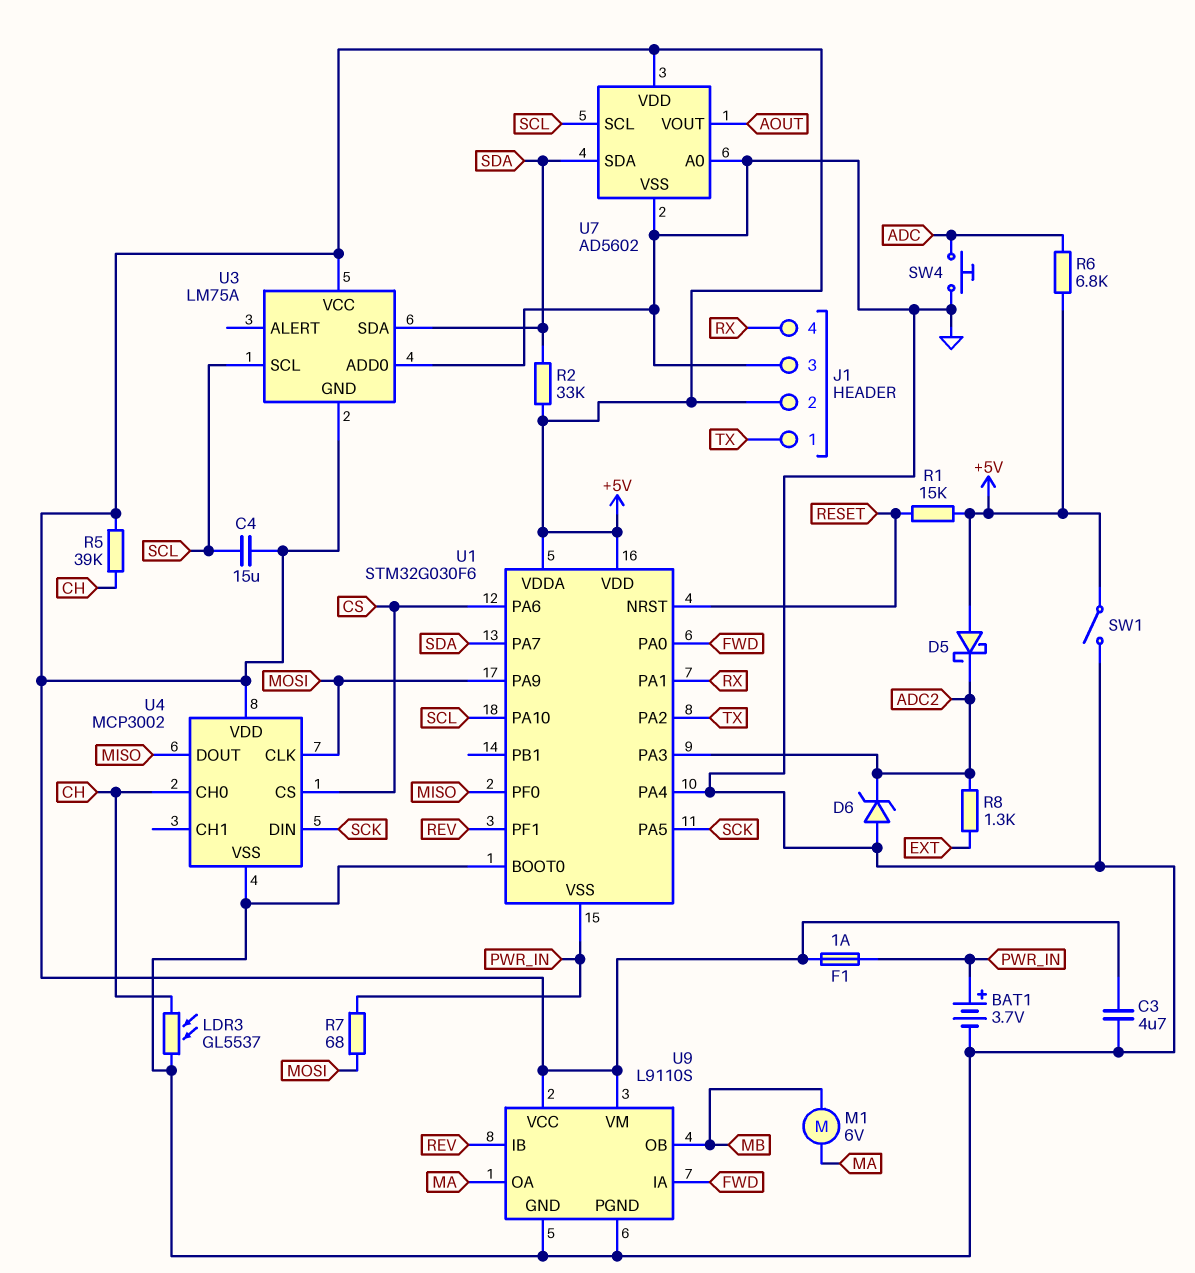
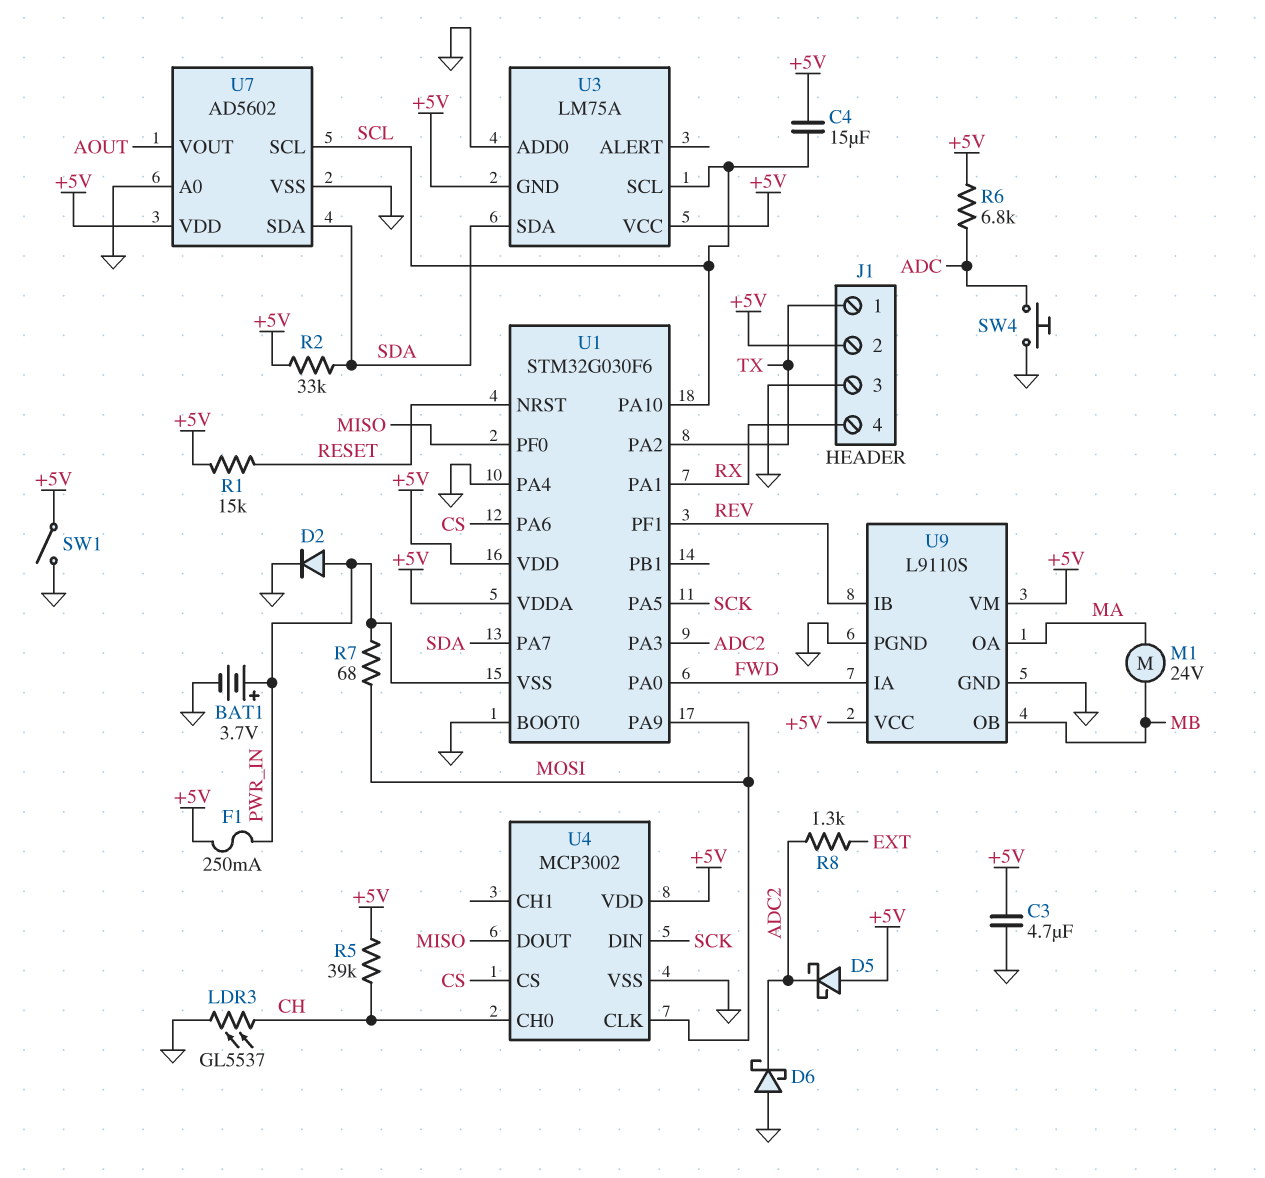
D2: none -> diode (A PWR_IN, K GND)
D6: zener (A GND, K ADC2) -> schottky (A GND, K ADC2)
F1: 1A (+5V, PWR_IN) -> 250mA (+5V, PWR_IN)
M1: motor 6V (MA, MB) -> motor 24V (MA, MB)

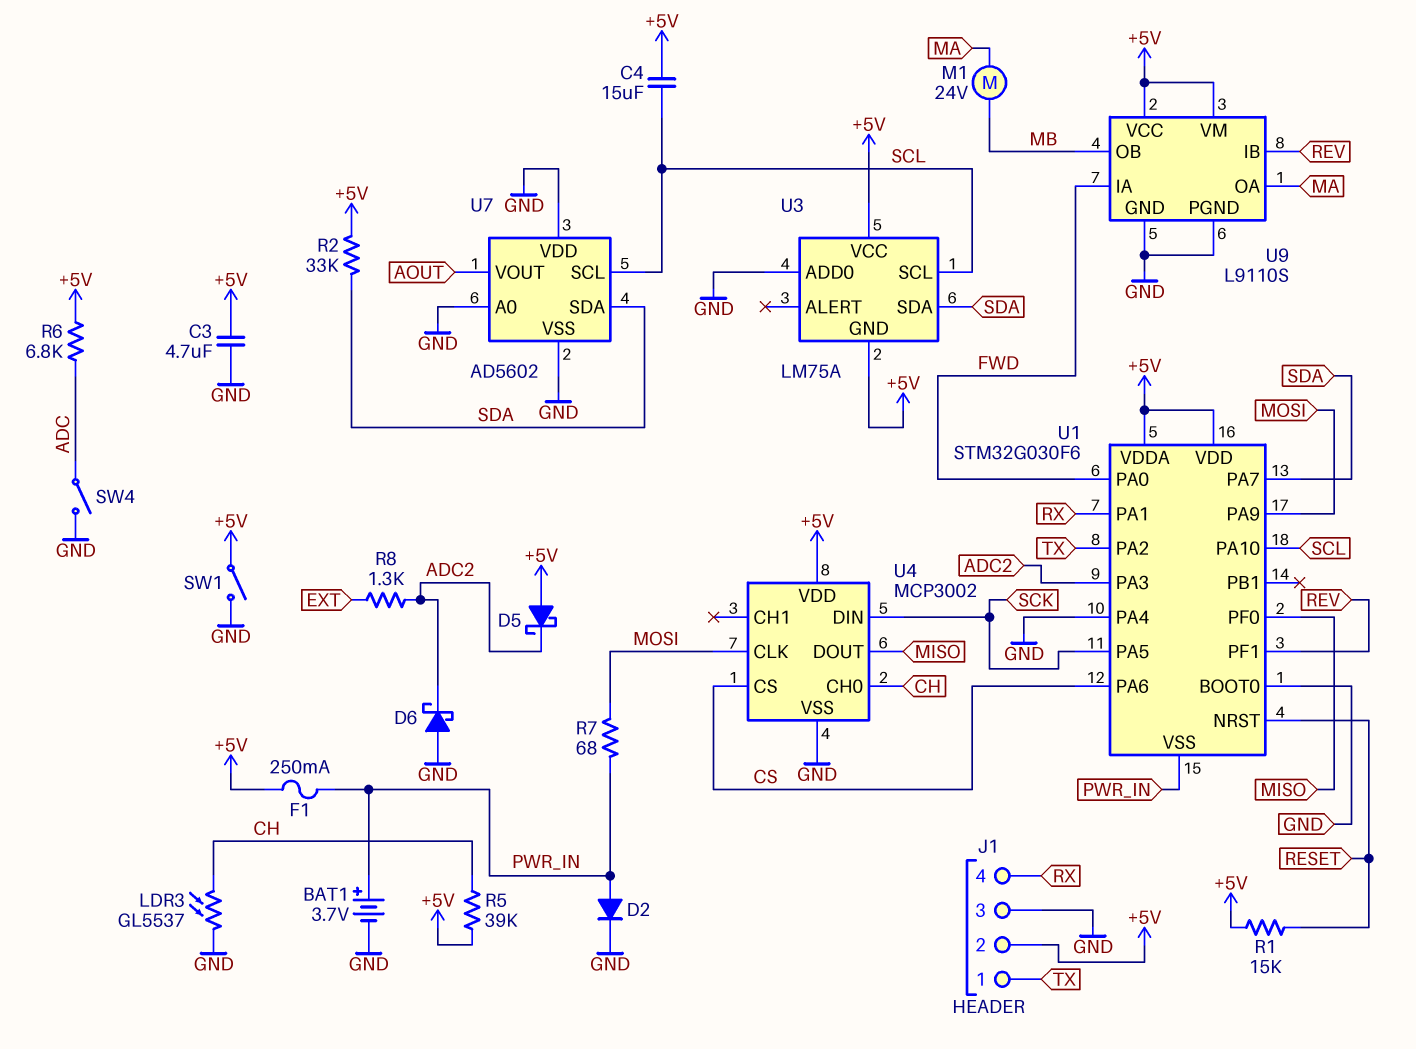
SW4: button (ADC, GND) -> switch (ADC, GND)
U7 pin VDD: +5V -> GND

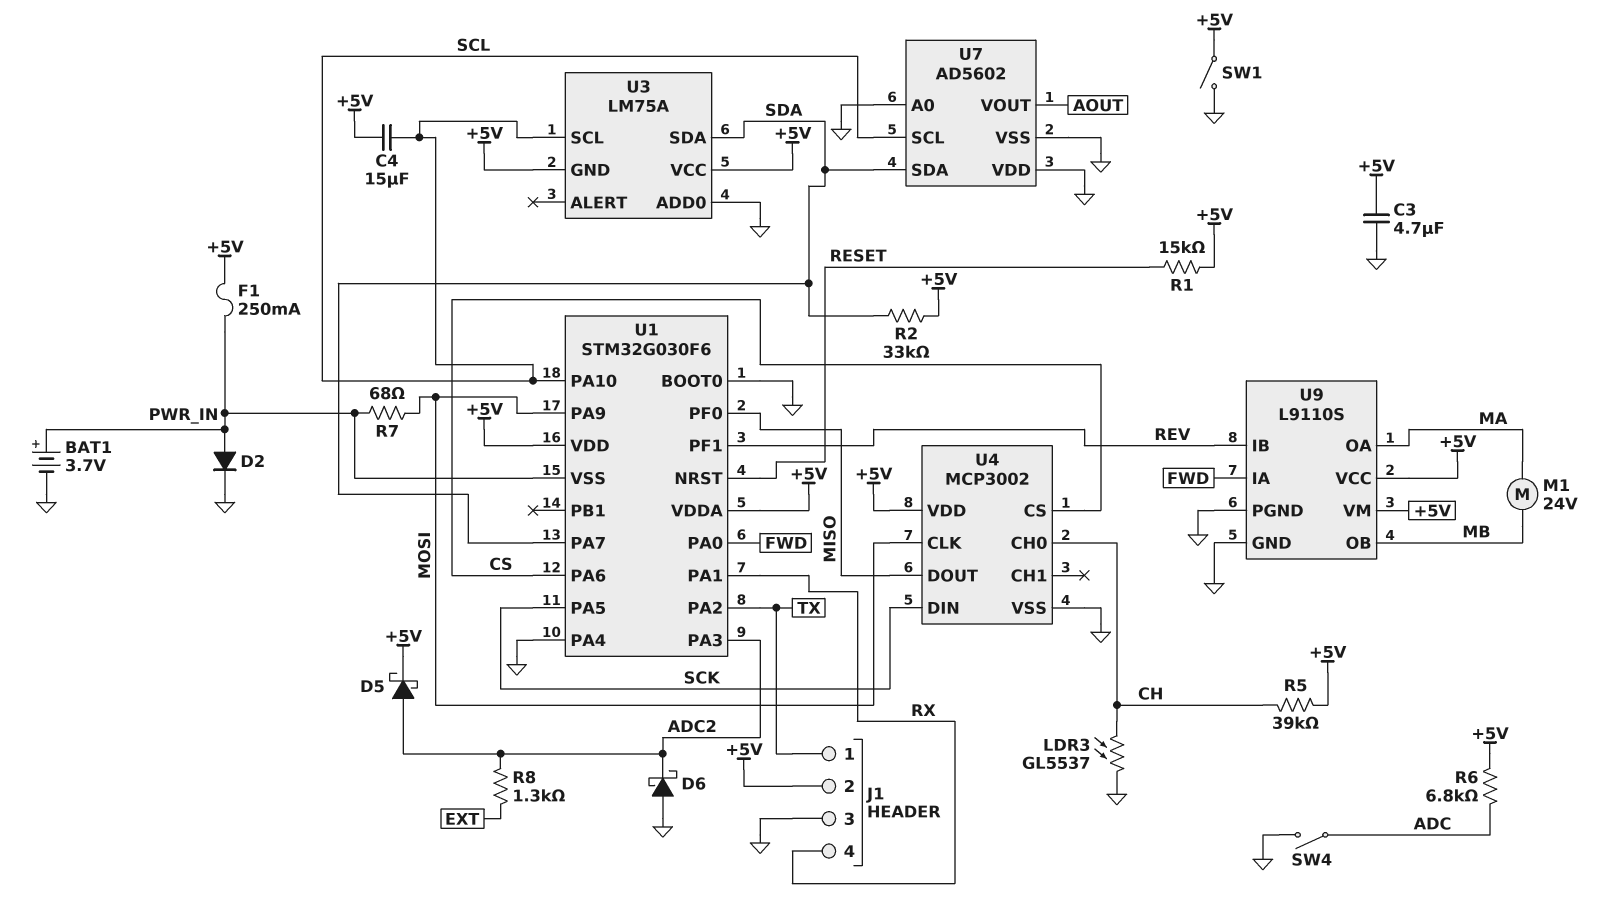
D5: schottky (A +5V, K ADC2) -> schottky (A ADC2, K +5V)

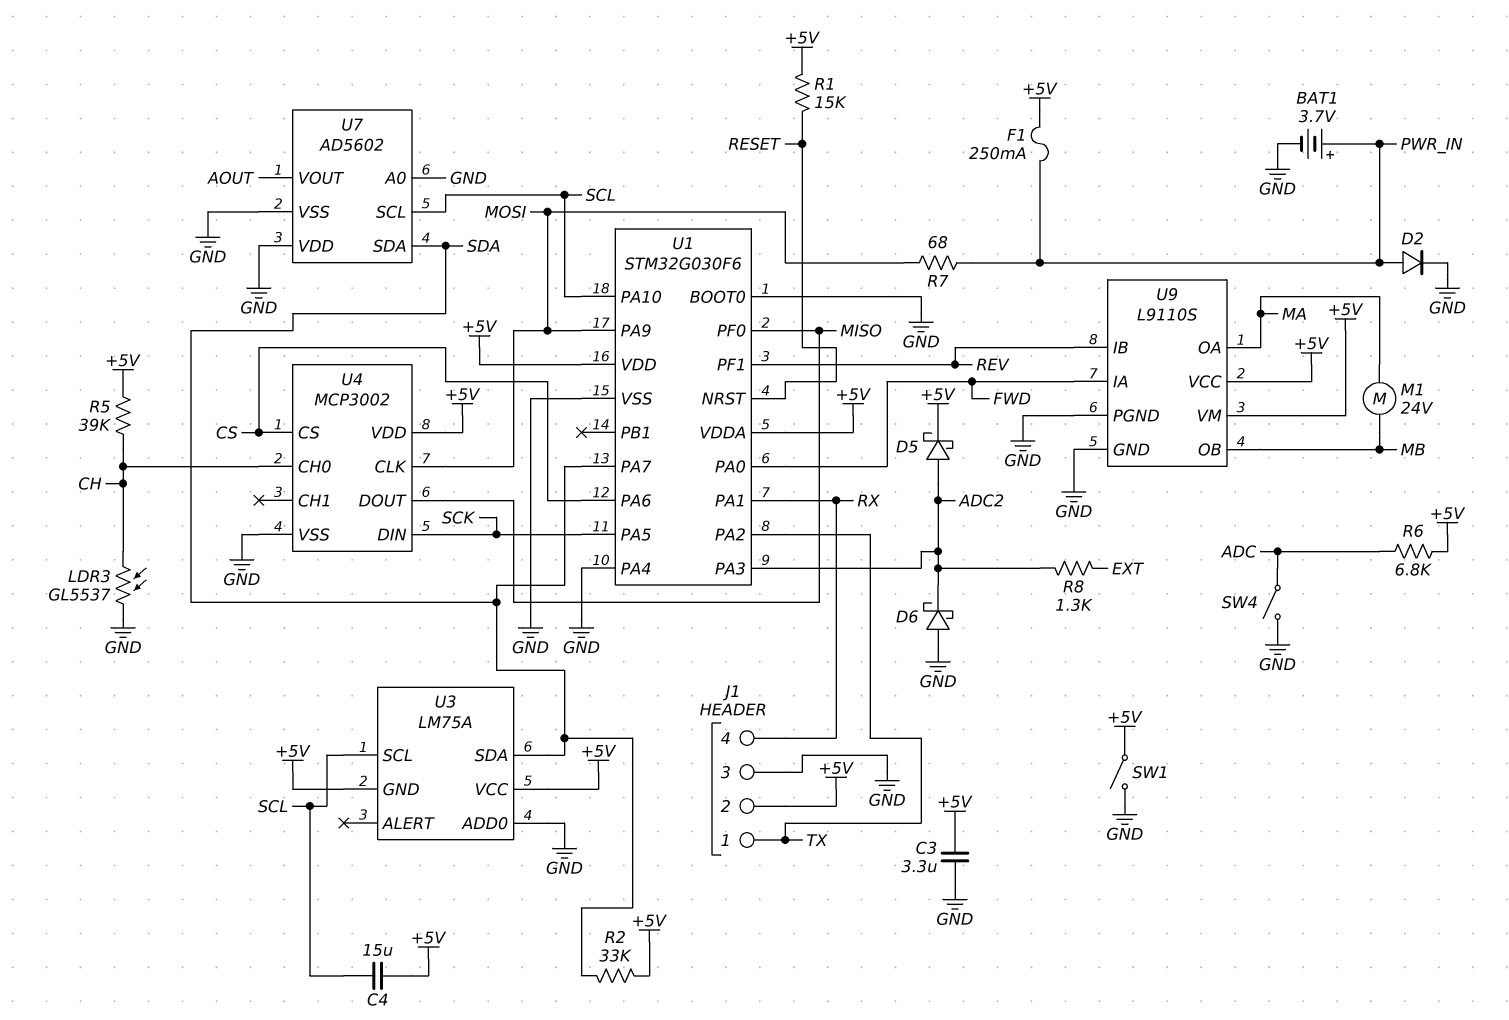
C3: 4.7uF (+5V, GND) -> 3.3uF (+5V, GND)
U1 pin VSS: PWR_IN -> GND

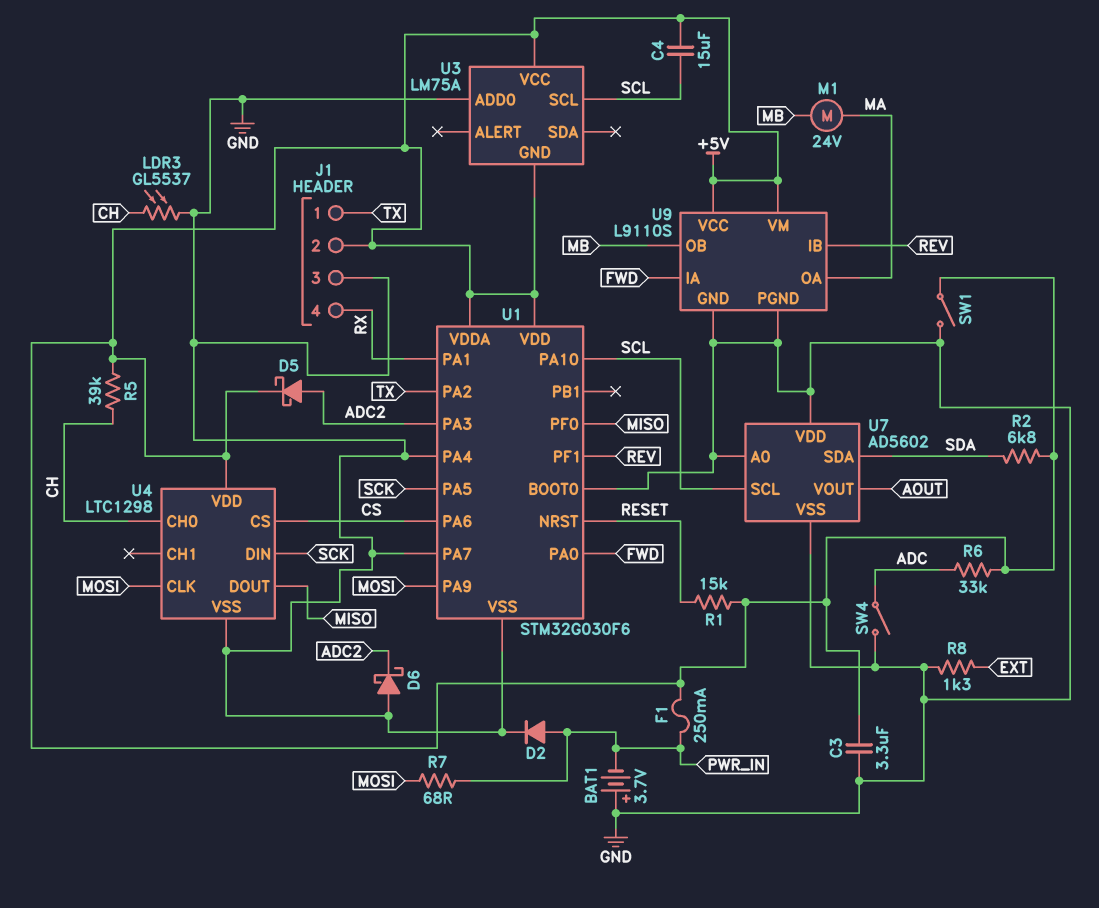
BAT1: 3.7V (plus PWR_IN, minus GND) -> 3.7V (plus GND, minus PWR_IN)
R2: 33k (+5V, SDA) -> 6.8k (+5V, SDA)
R6: 6.8k (+5V, ADC) -> 33k (+5V, ADC)
R8: 1.3k (ADC2, EXT) -> 1.3k (EXT, GND)
U1 pin PA7: SDA -> GND
U3 pin SDA: SDA -> none
U4: MCP3002 -> LTC1298

